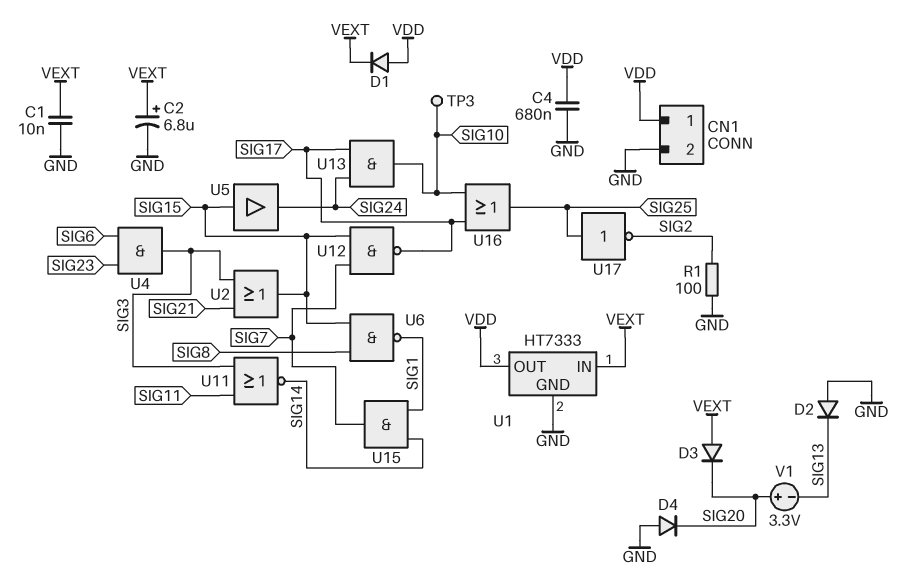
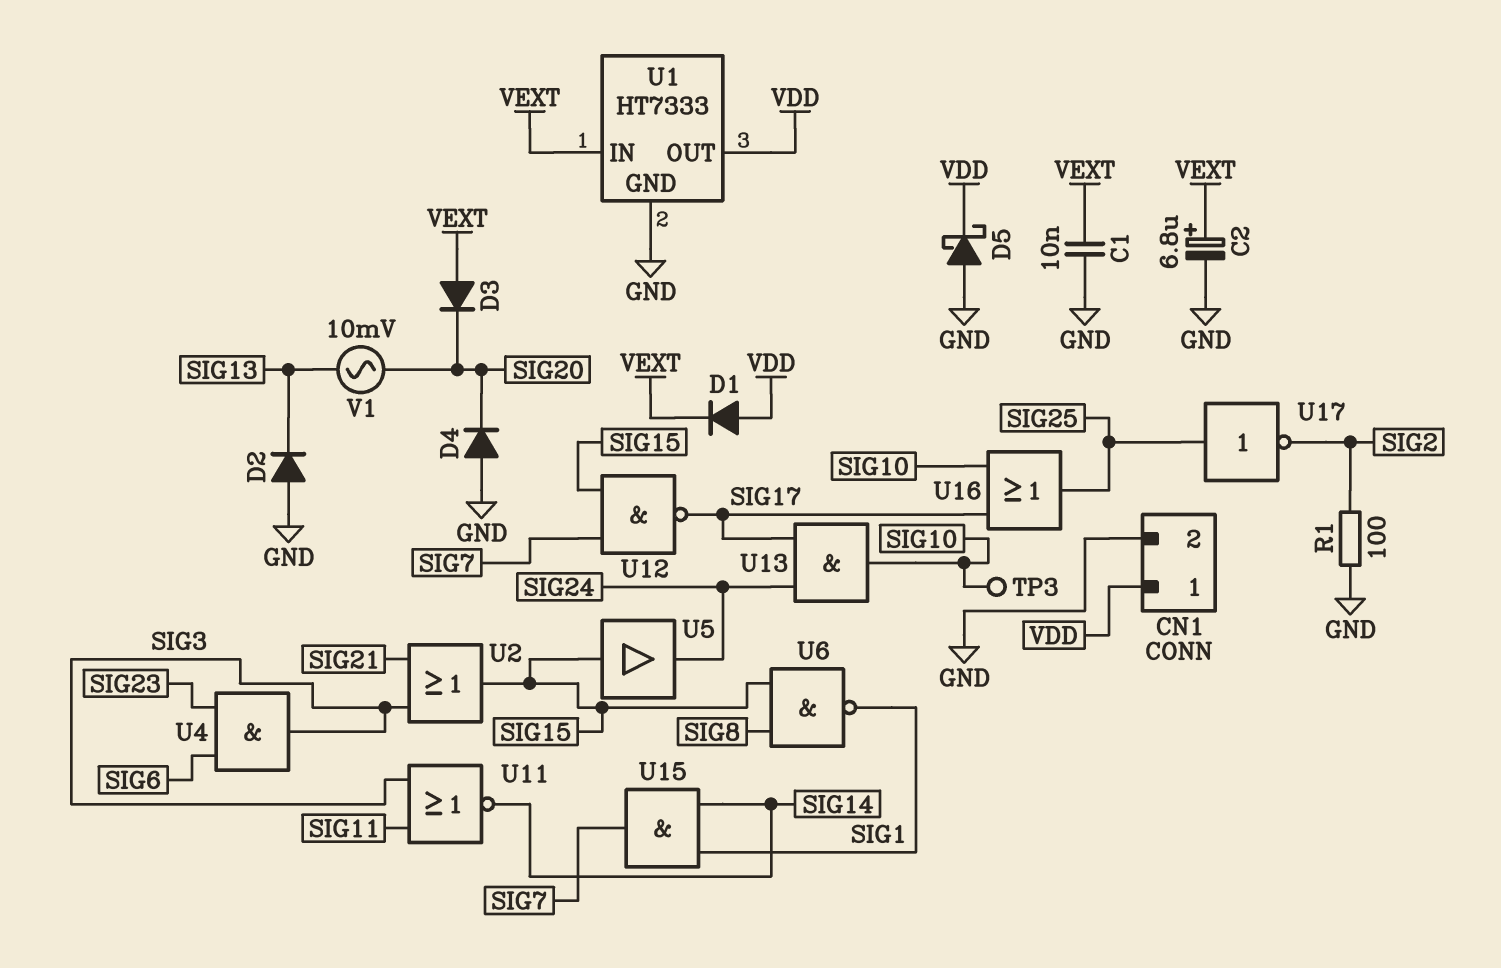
C4: 680nF (GND, VDD) -> none
D5: none -> schottky (A GND, K VDD)
V1: 3.3V (plus SIG20, minus SIG13) -> AC 10mV (SIG13, SIG20)

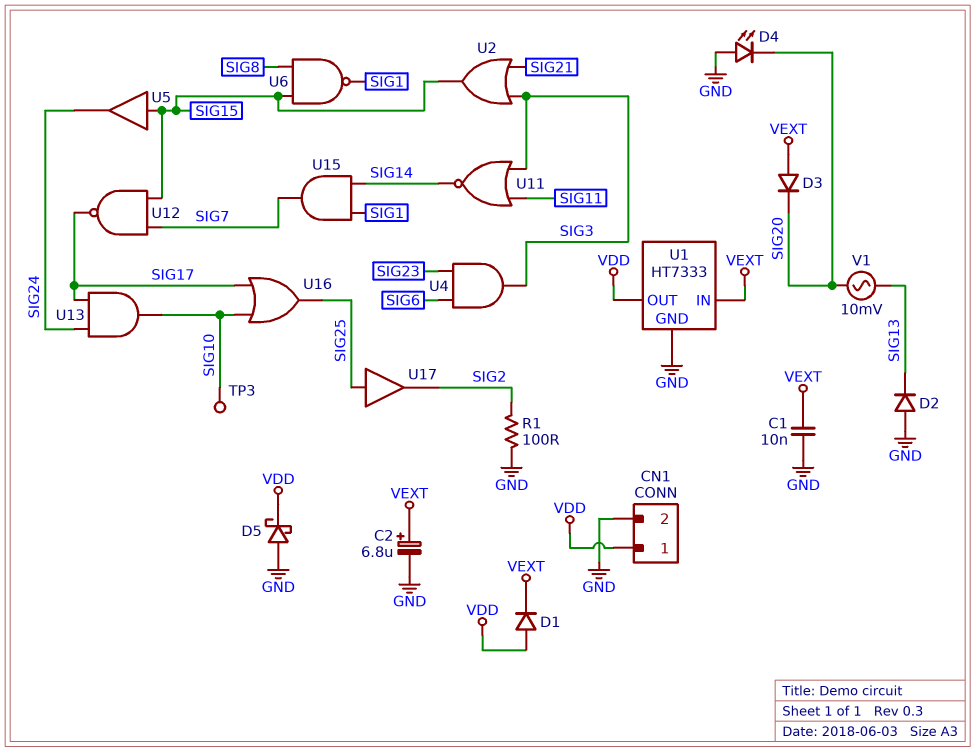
D4: diode (A GND, K SIG20) -> LED (A GND, K SIG20)
U17: NOT (in SIG25, out SIG2) -> buffer (in SIG25, out SIG2)

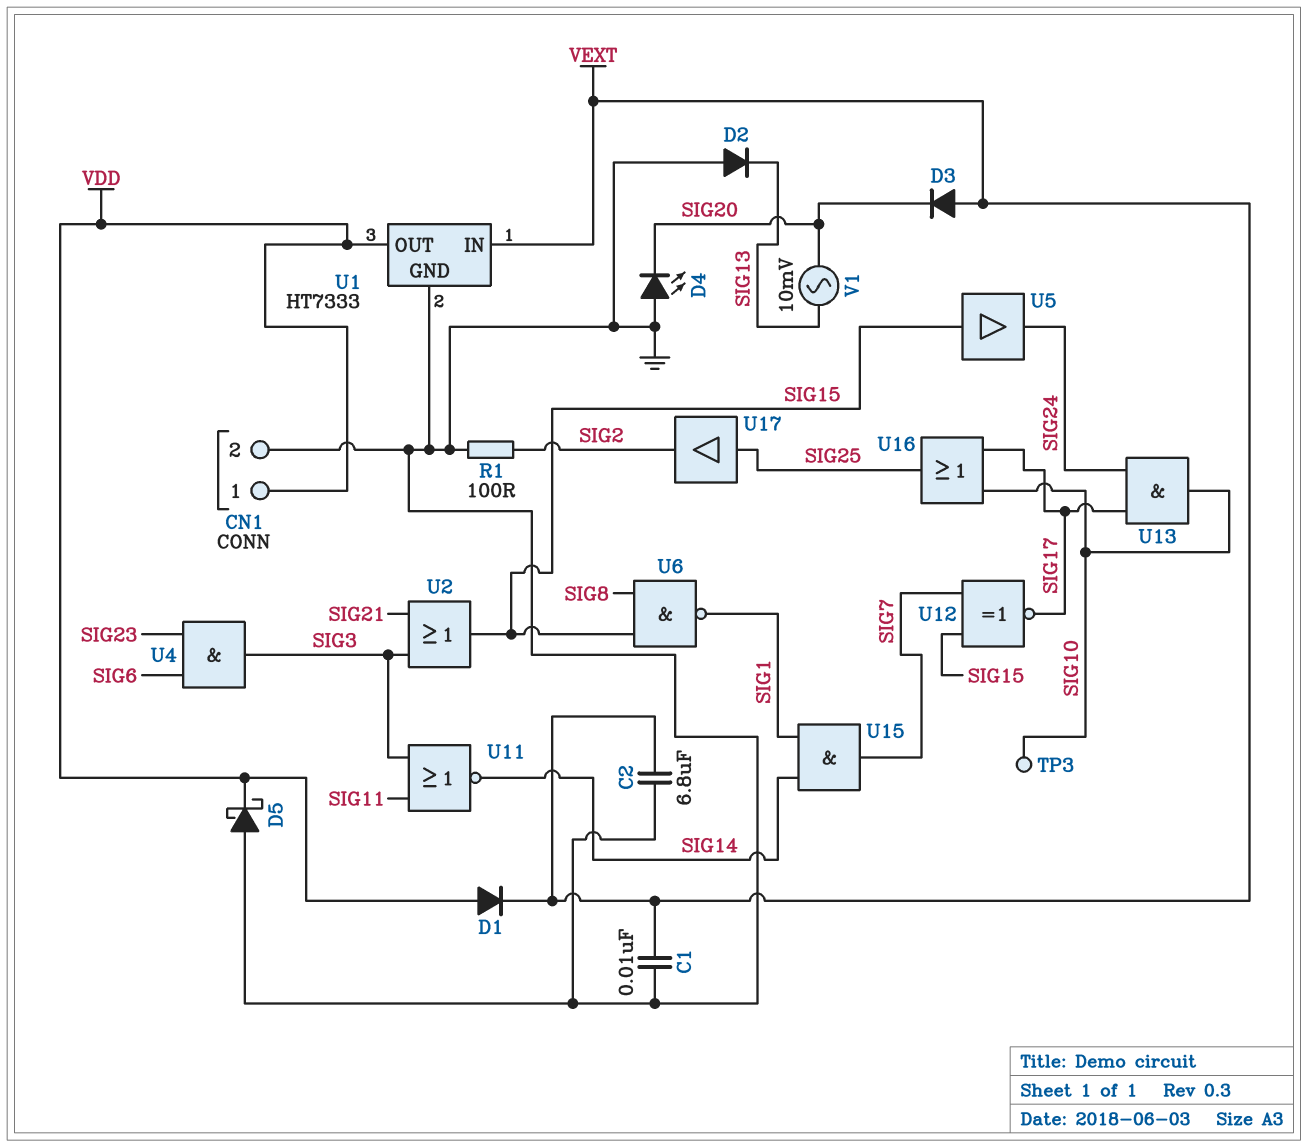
C2: 6.8uF (plus VEXT, minus GND) -> 6.8uF (GND, VEXT)
U12: NAND (in SIG7, in SIG15, out SIG17) -> XNOR (in SIG7, in SIG15, out SIG17)

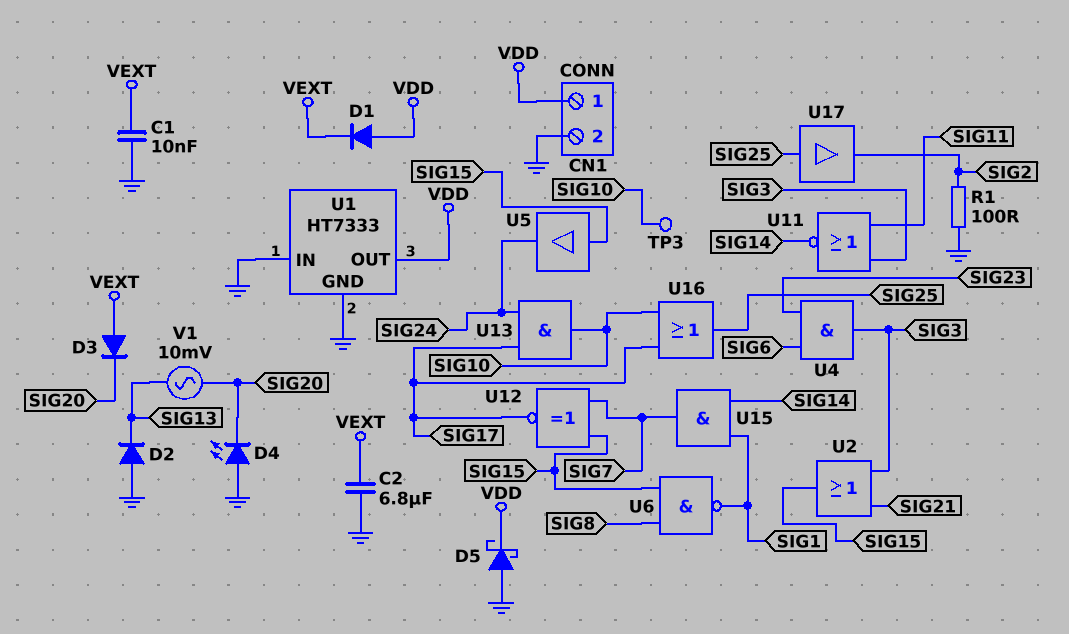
U1 pin IN: VEXT -> GND

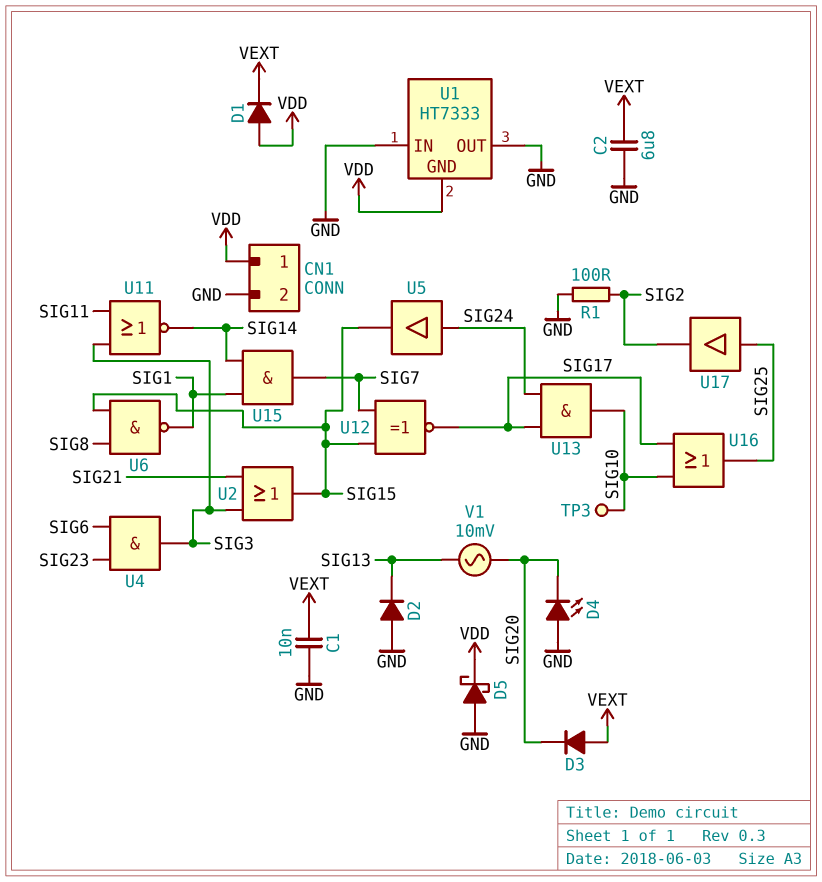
U1 pin GND: GND -> VDD
U1 pin OUT: VDD -> GND
U5: buffer (in SIG15, out SIG24) -> buffer (in SIG24, out SIG15)

